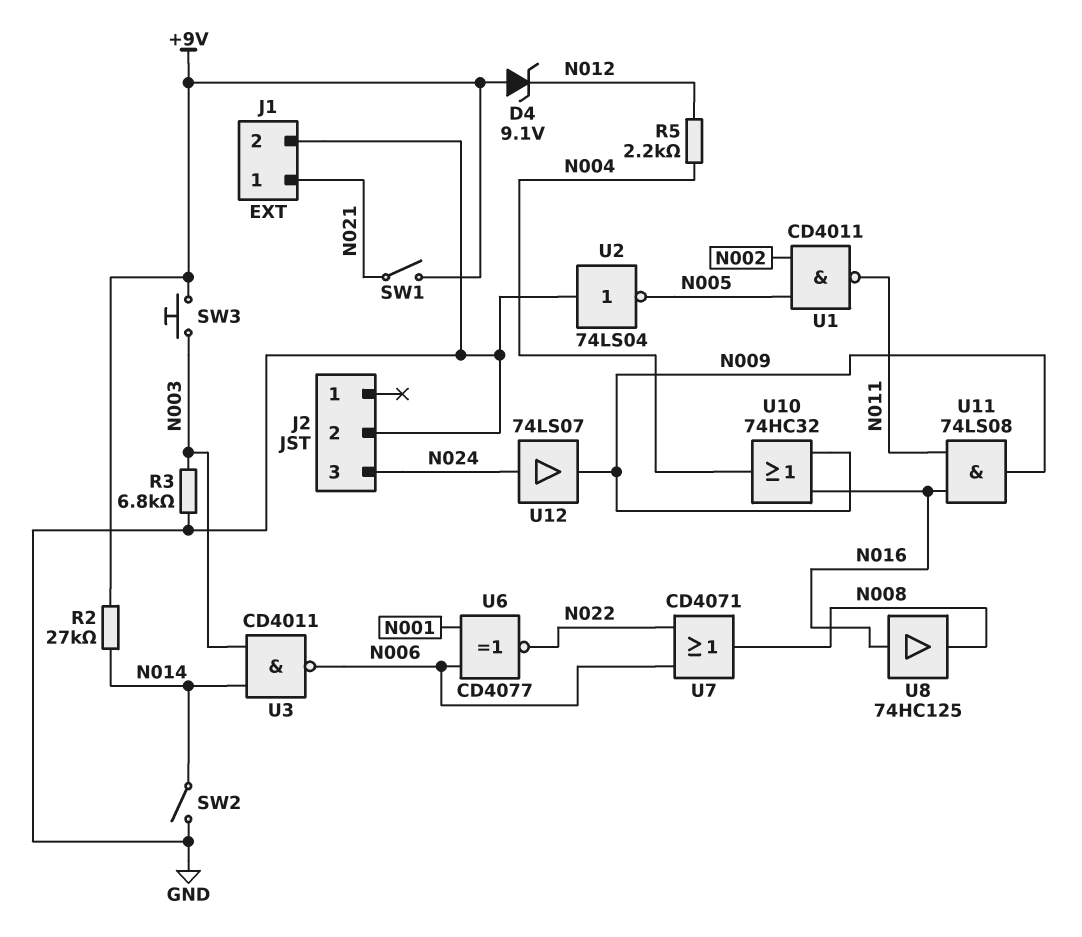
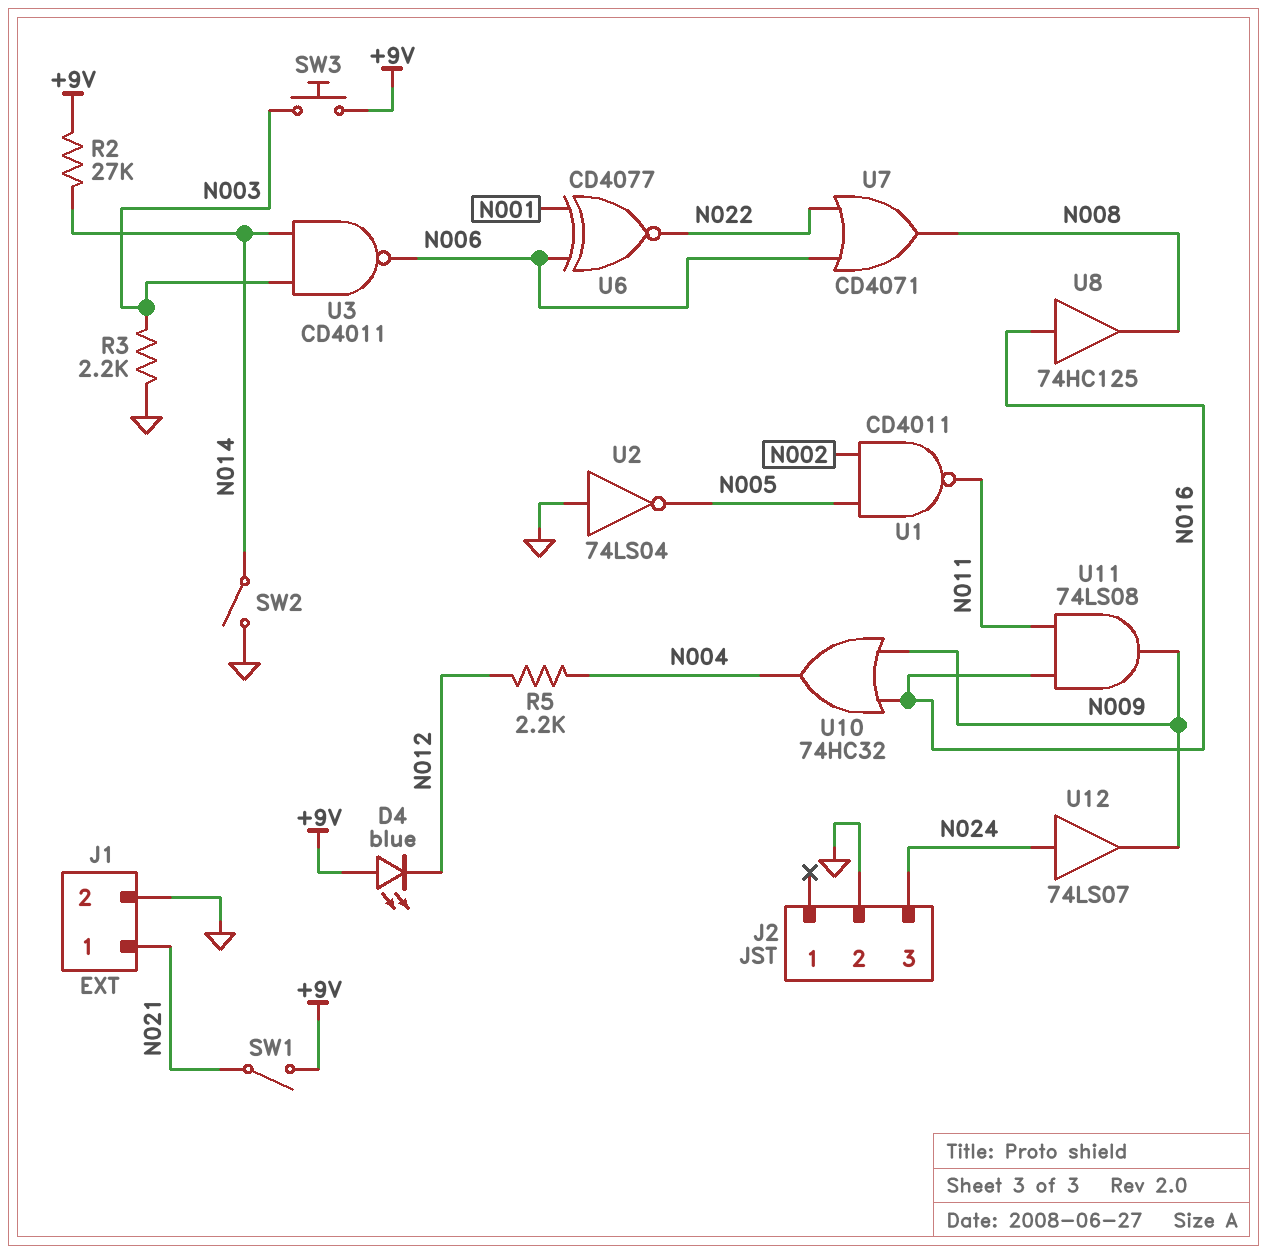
D4: zener 9.1V (A +9V, K N012) -> LED blue (A +9V, K N012)
R3: 6.8k (GND, N003) -> 2.2k (GND, N003)

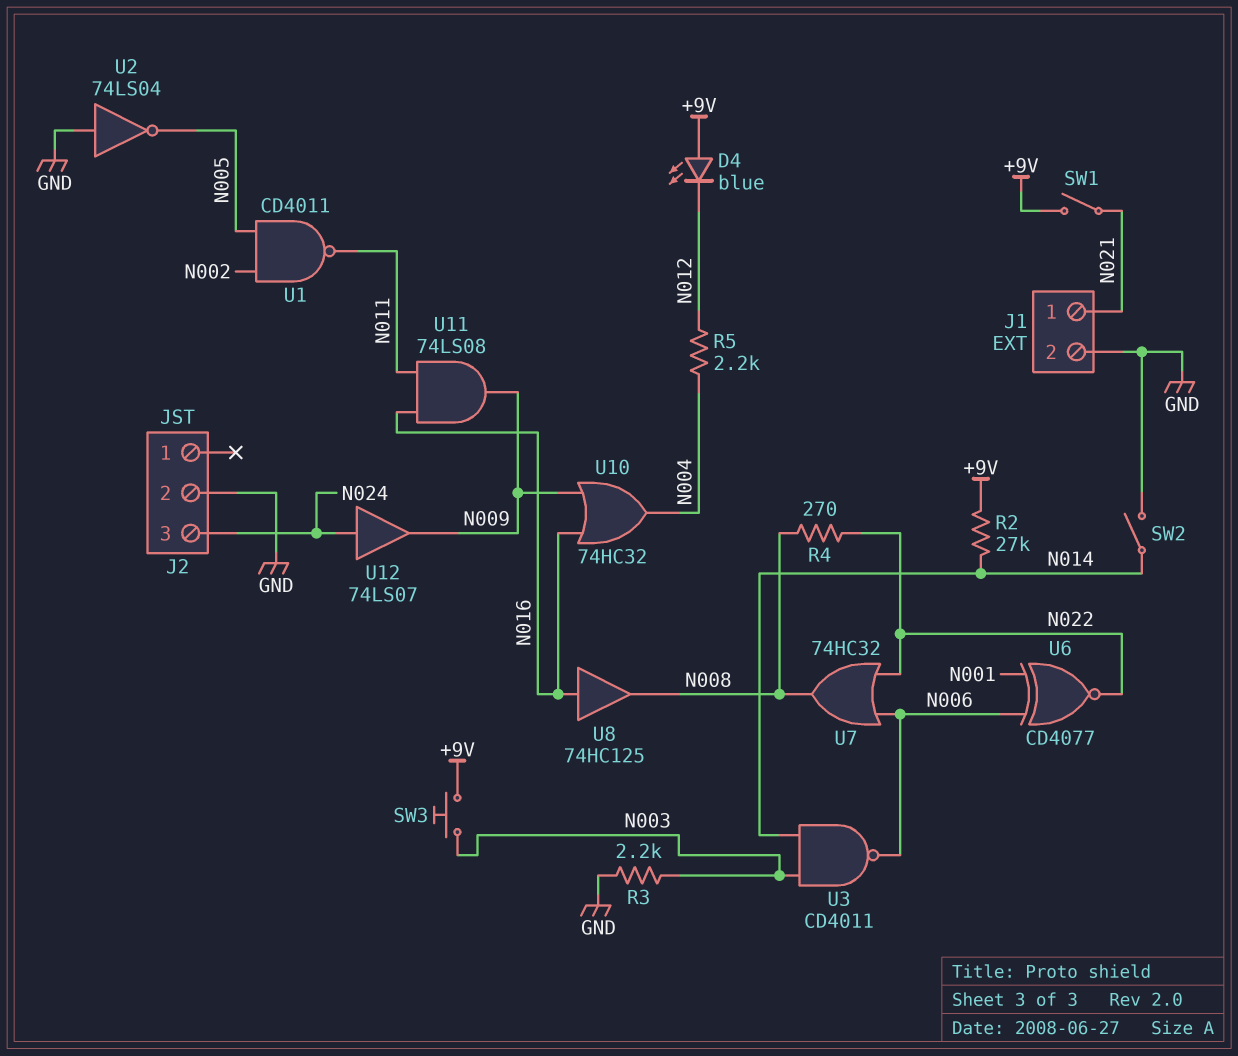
R4: none -> 270 (N008, N022)
U7: OR CD4071 (in N006, in N022, out N008) -> OR 74HC32 (in N006, in N022, out N008)

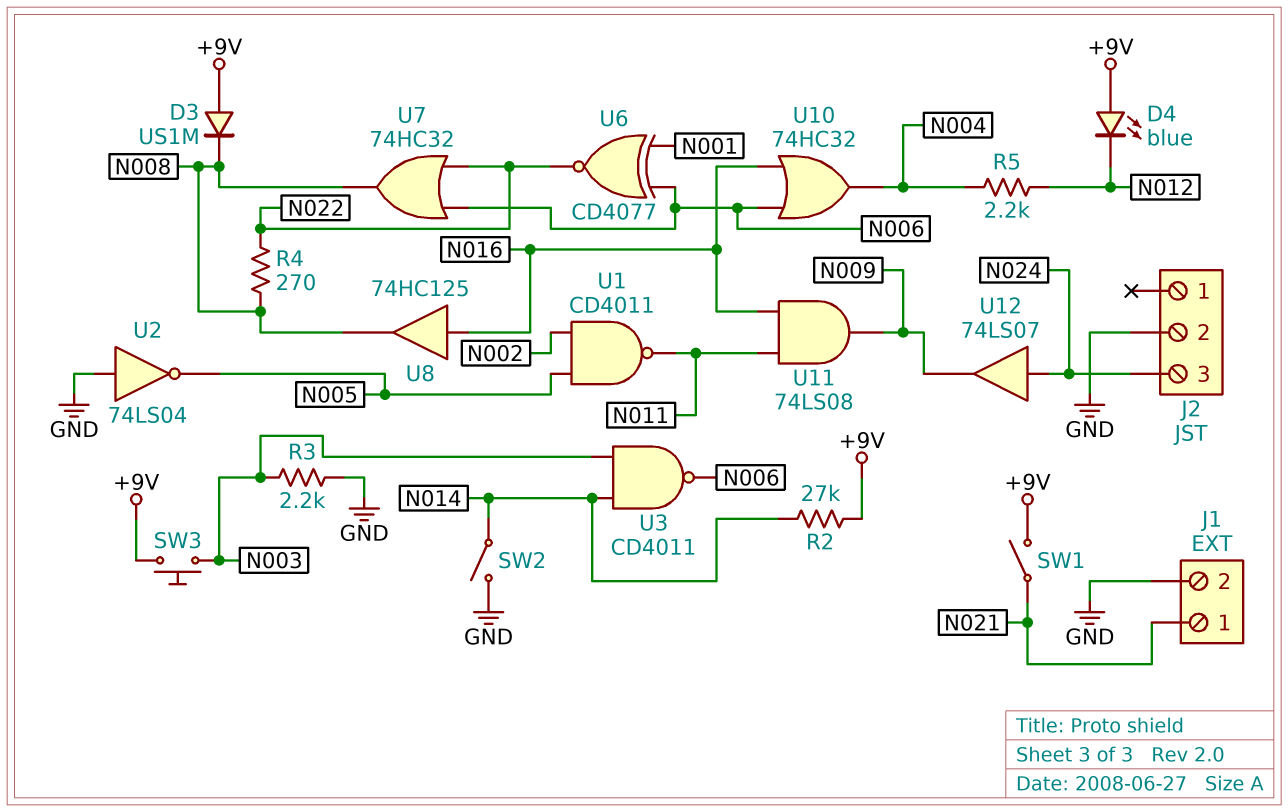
D3: none -> diode US1M (A +9V, K N008)
U10: OR 74HC32 (in N009, in N016, out N004) -> OR 74HC32 (in N006, in N016, out N004)

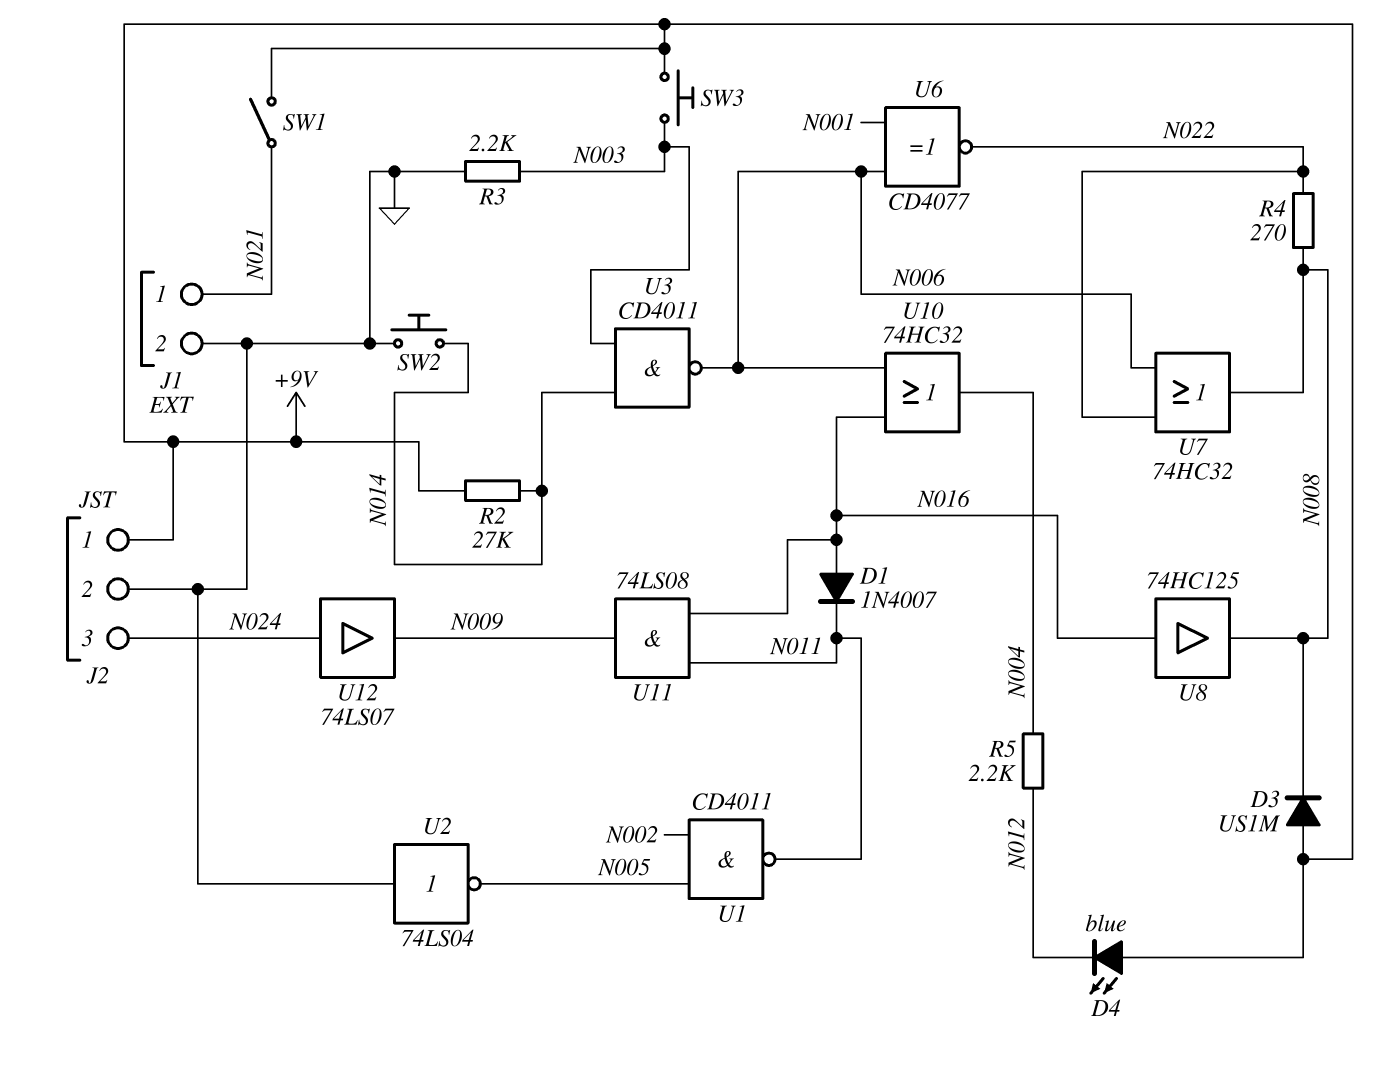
D1: none -> diode 1N4007 (A N016, K N011)
J2 pin 1: none -> +9V
SW2: switch (GND, N014) -> button (GND, N014)

